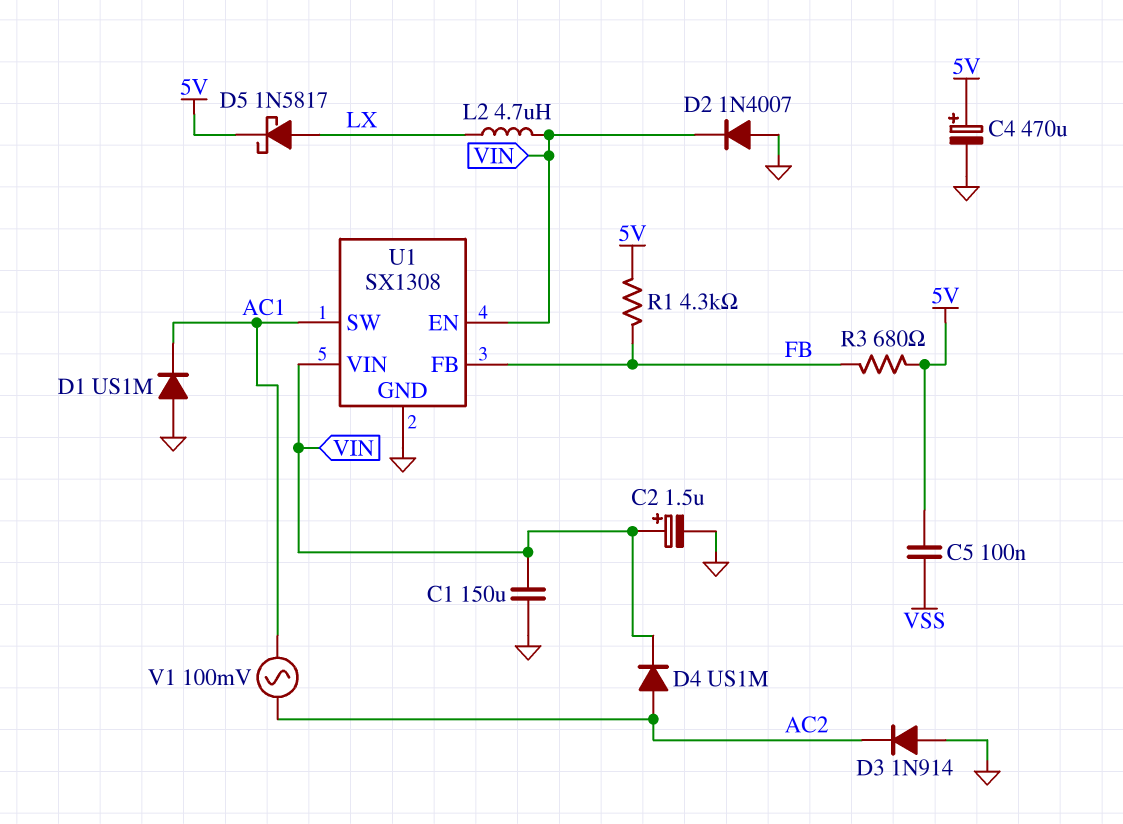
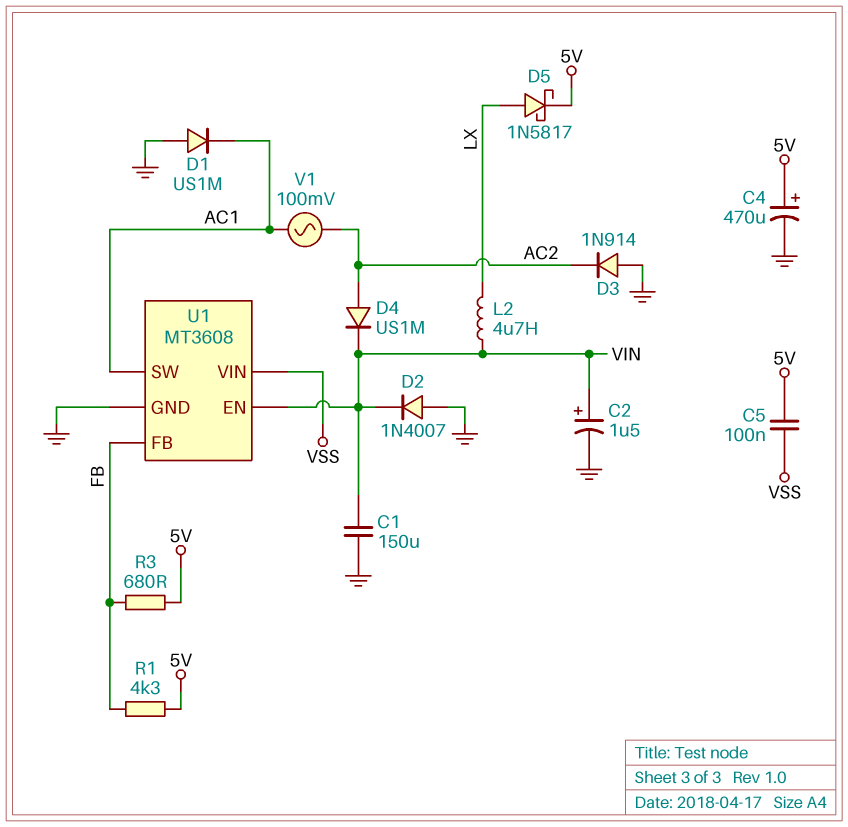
U1: SX1308 -> MT3608
U1 pin VIN: VIN -> VSS

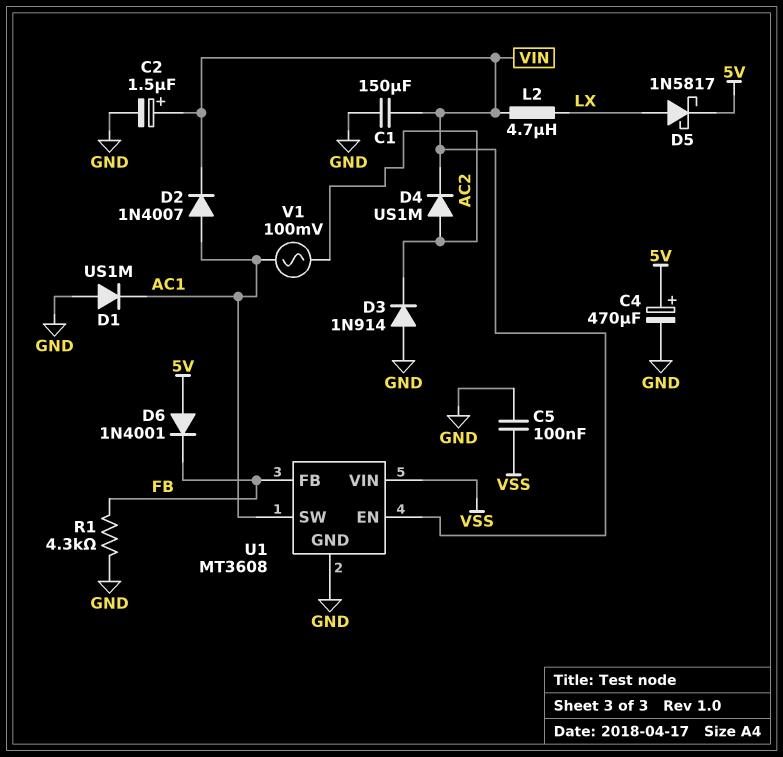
C5: 100nF (5V, VSS) -> 100nF (GND, VSS)
D2: diode 1N4007 (A GND, K VIN) -> diode 1N4007 (A AC1, K VIN)
D6: none -> diode 1N4001 (A 5V, K FB)
R1: 4.3k (5V, FB) -> 4.3k (FB, GND)
R3: 680 (5V, FB) -> none

